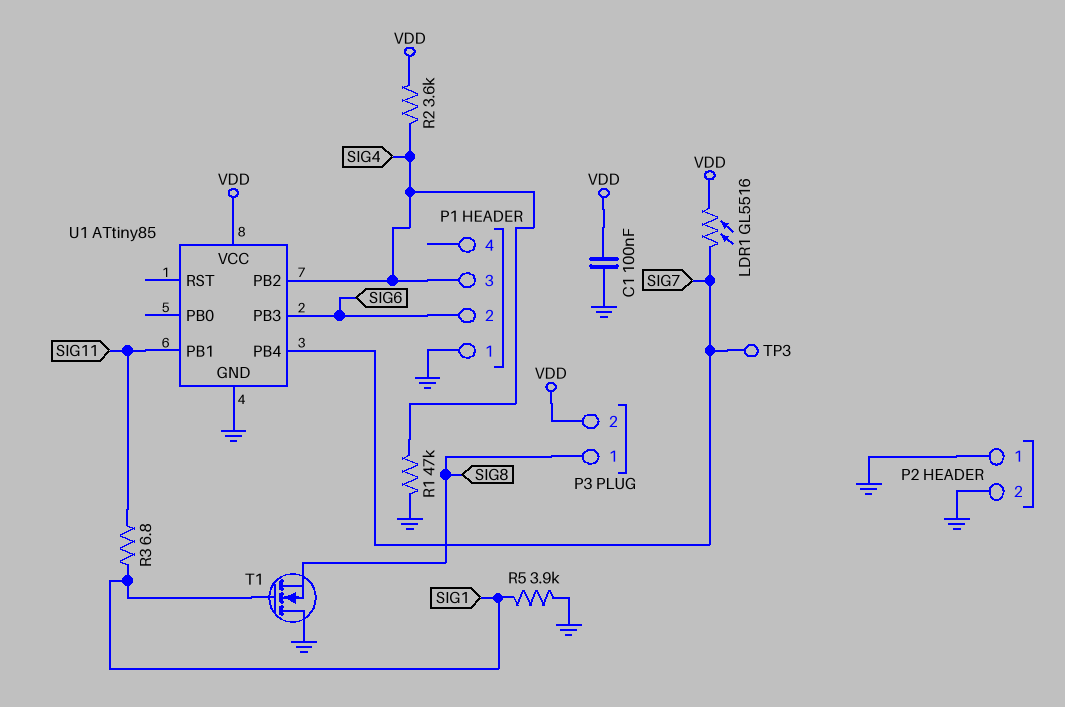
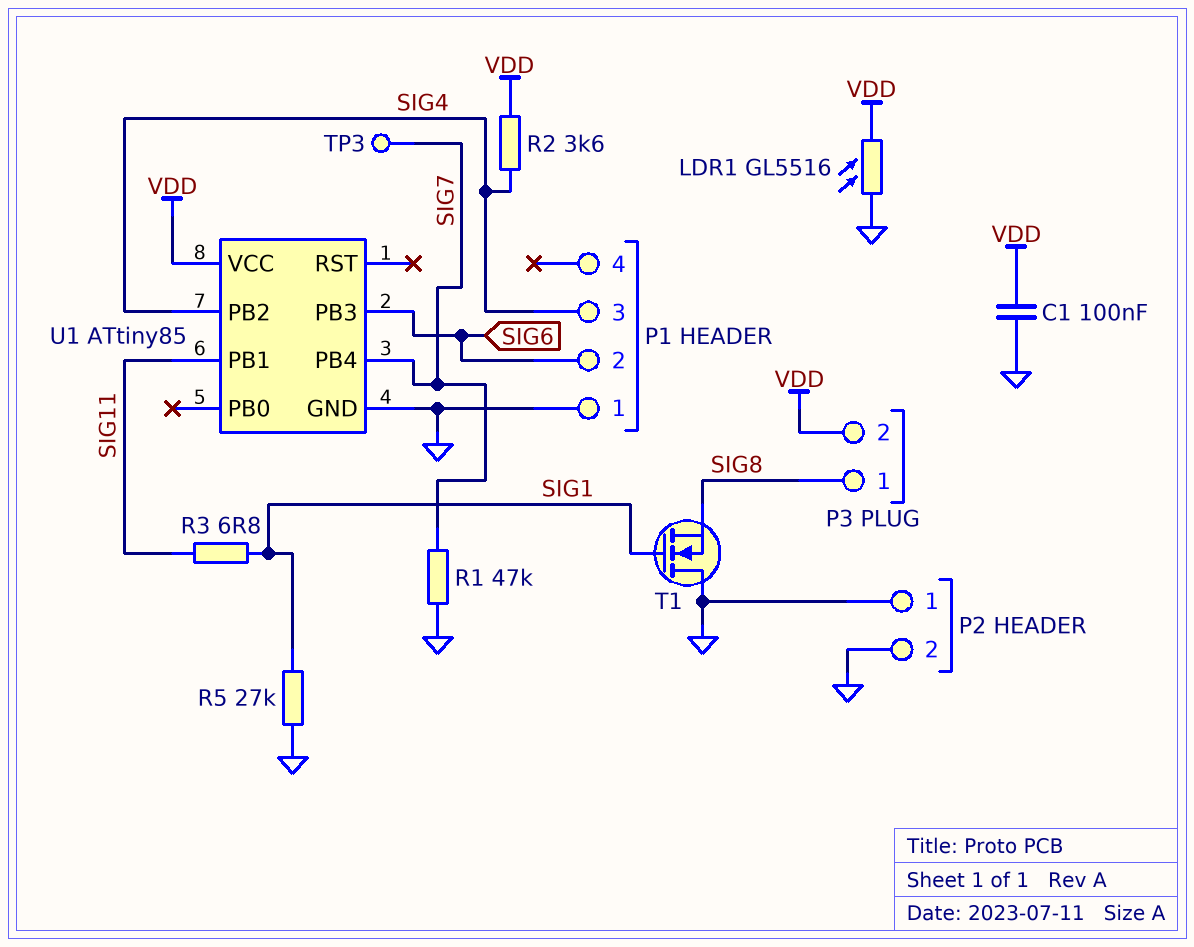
LDR1: GL5516 (SIG7, VDD) -> GL5516 (GND, VDD)
R1: 47k (GND, SIG4) -> 47k (GND, SIG7)
R5: 3.9k (GND, SIG1) -> 27k (GND, SIG1)

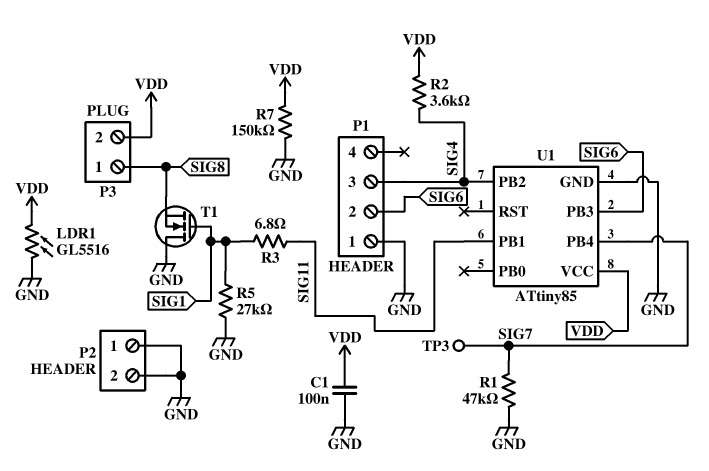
R7: none -> 150k (GND, VDD)

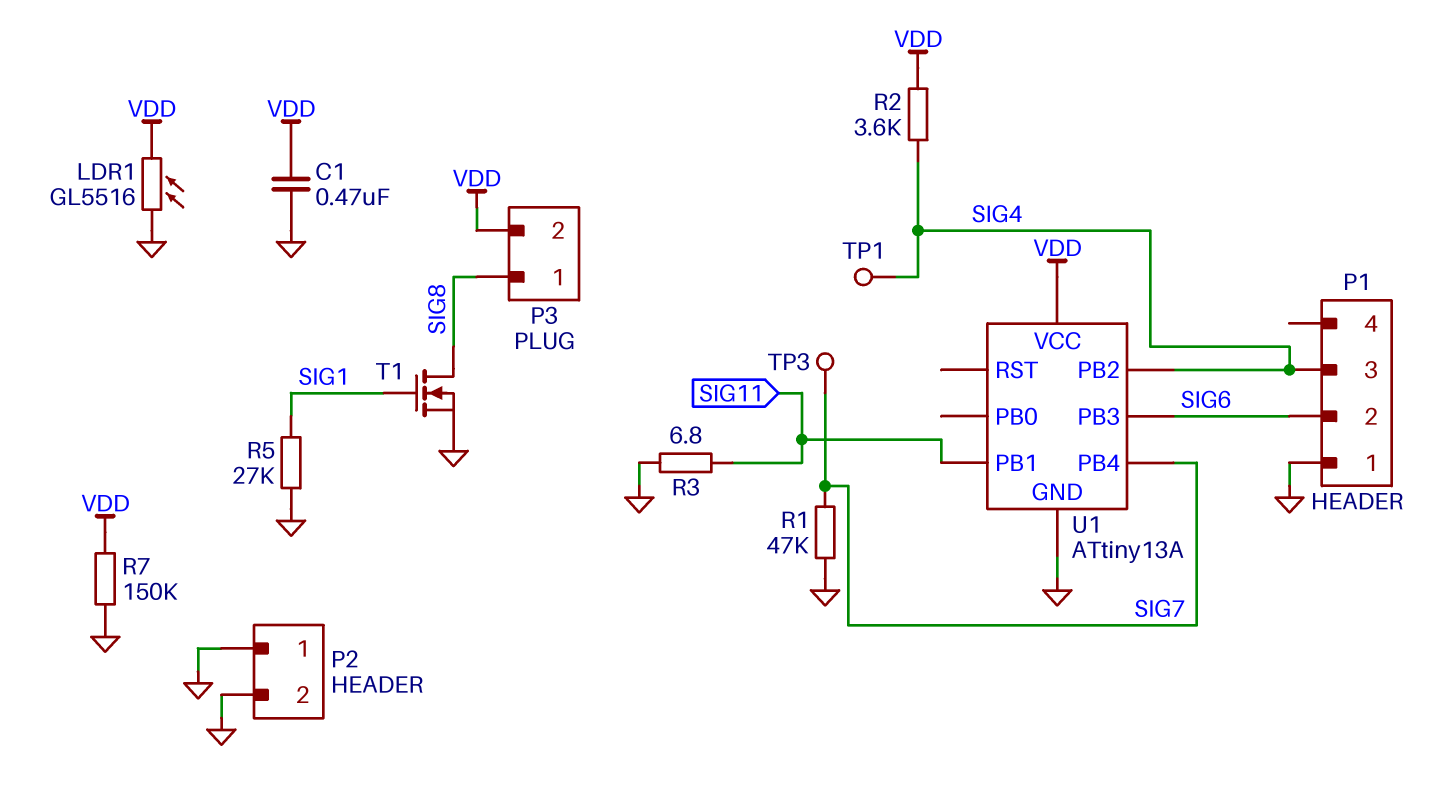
C1: 100nF (GND, VDD) -> 470nF (GND, VDD)
R3: 6.8 (SIG1, SIG11) -> 6.8 (GND, SIG11)
T1: NMOS (G SIG1, D GND, S SIG8) -> NMOS (G SIG1, D SIG8, S GND)
TP1: none -> test point (SIG4)
U1: ATtiny85 -> ATtiny13A

